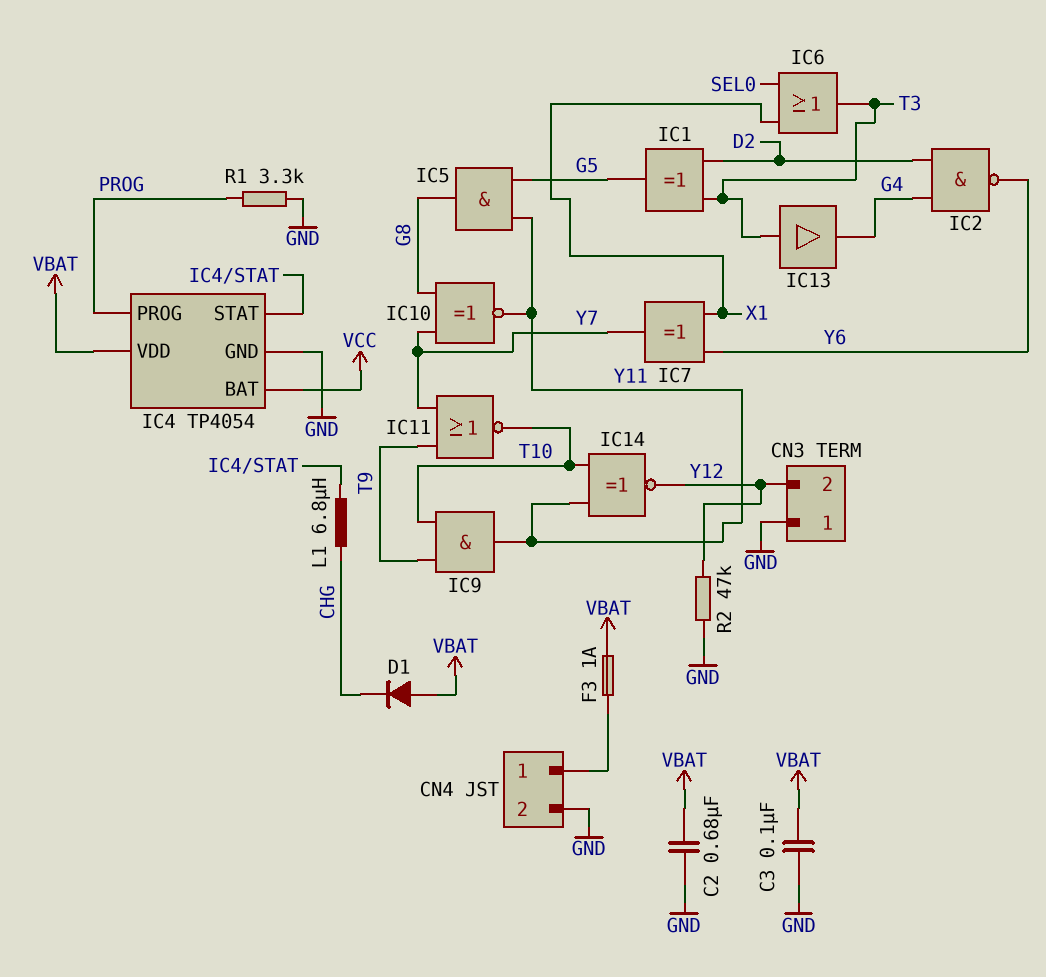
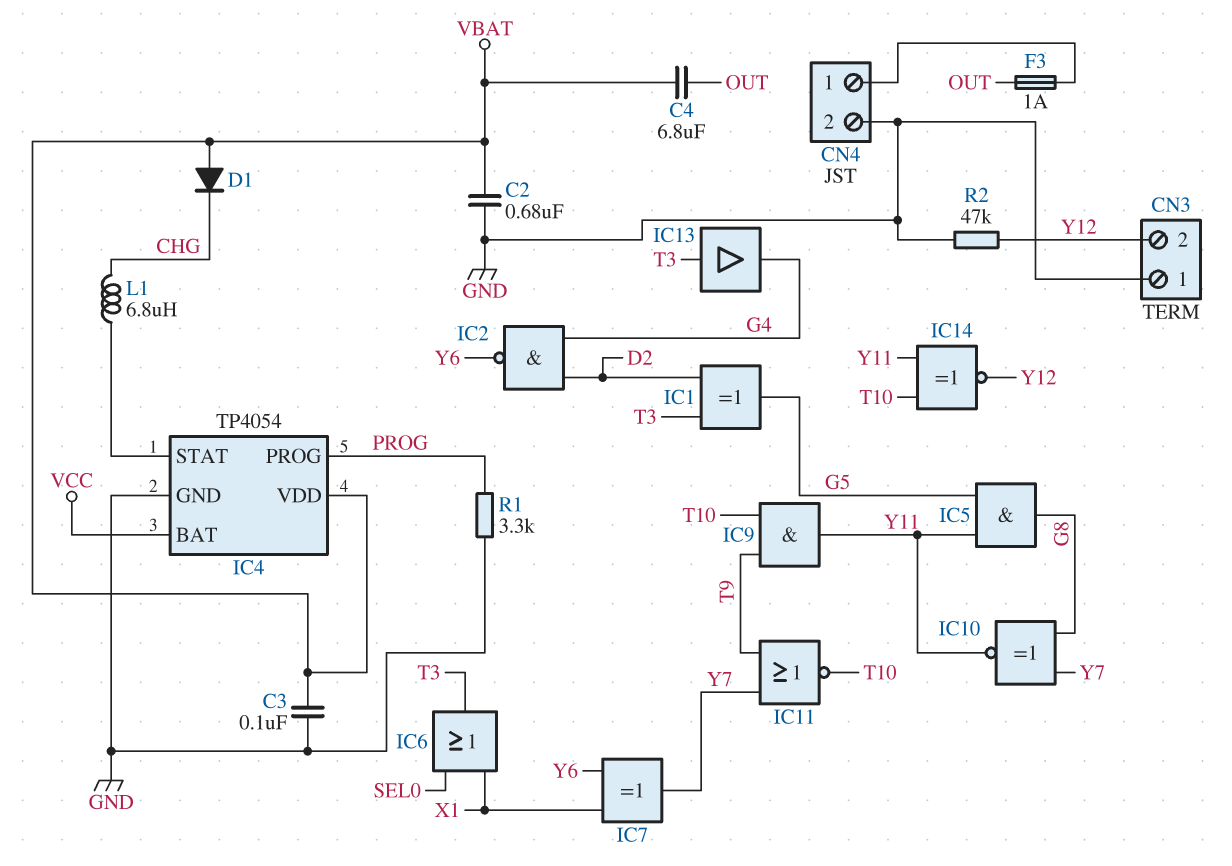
C4: none -> 6.8uF (OUT, VBAT)
F3: 1A (CN4/1, VBAT) -> 1A (CN4/1, OUT)

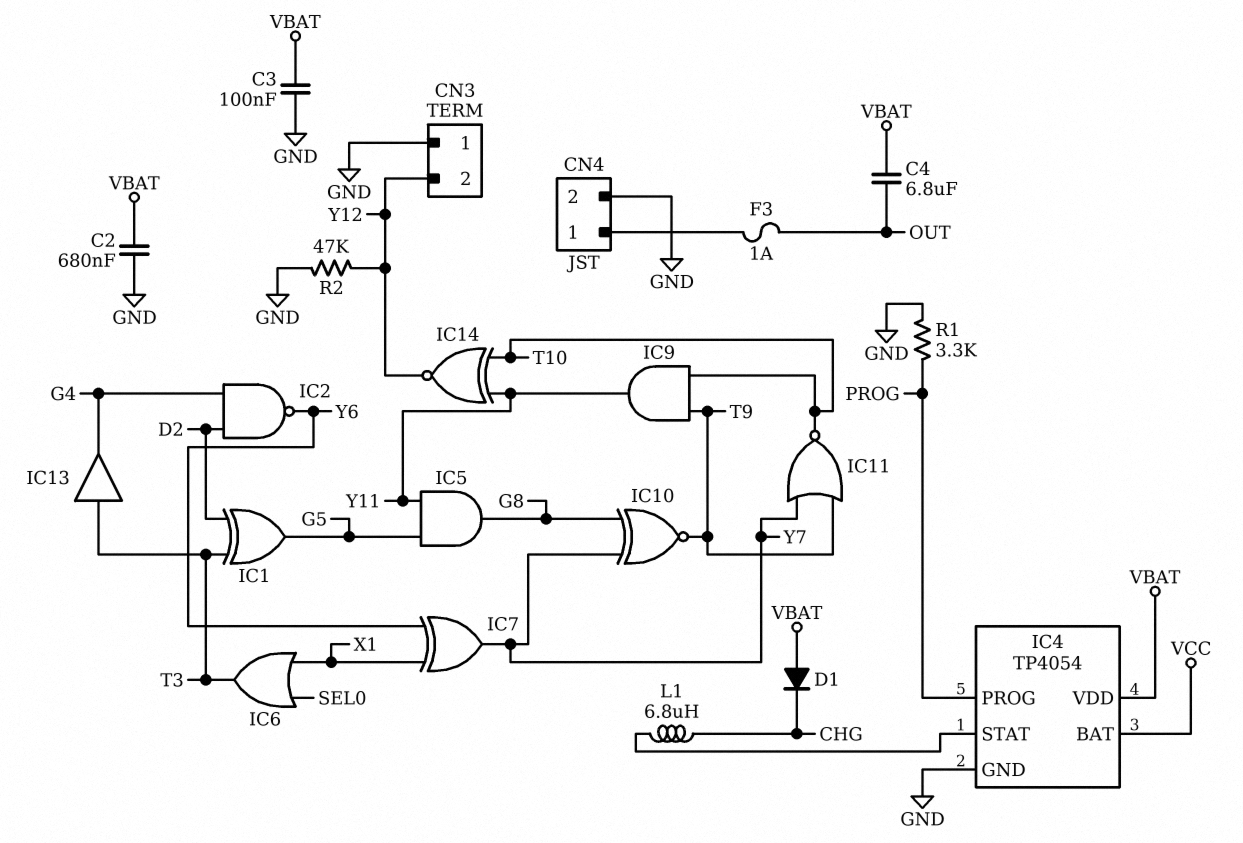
IC10: XNOR (in G8, in Y7, out Y11) -> XNOR (in G8, in Y7, out T9)

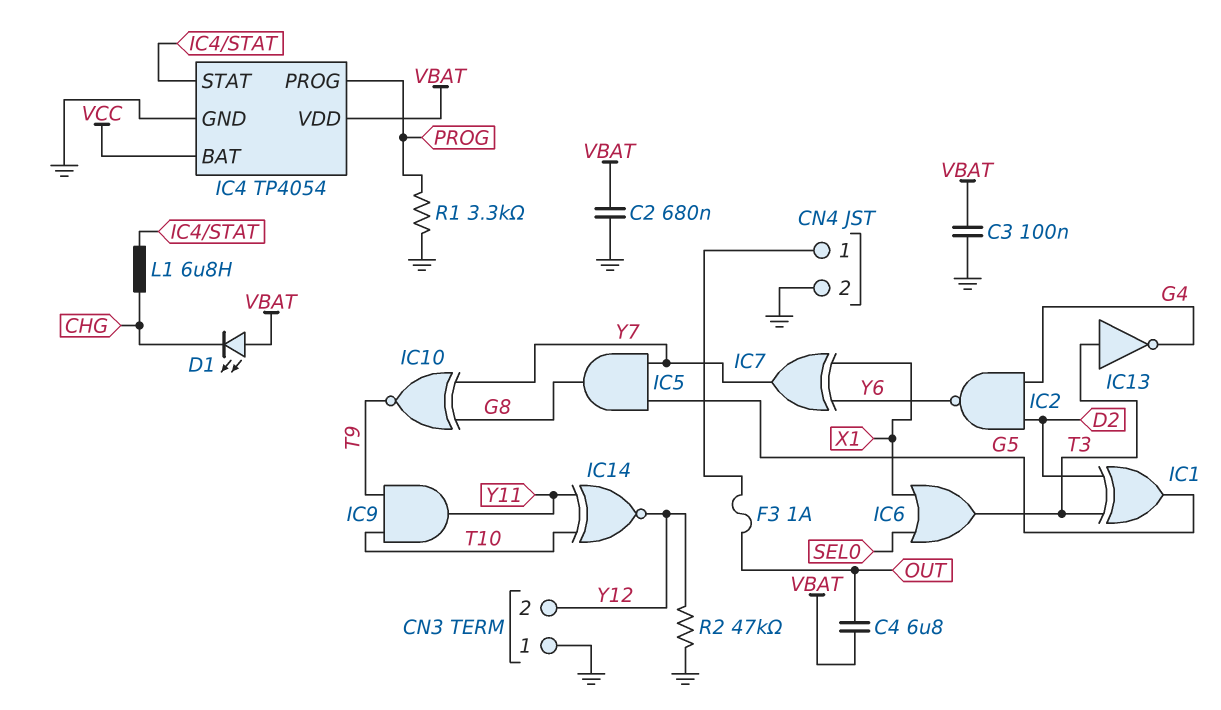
D1: diode (A VBAT, K CHG) -> LED (A VBAT, K CHG)
IC5: AND (in G5, in Y11, out G8) -> AND (in G5, in Y7, out G8)
IC11: NOR (in T9, in Y7, out T10) -> none
IC13: buffer (in T3, out G4) -> NOT (in T3, out G4)

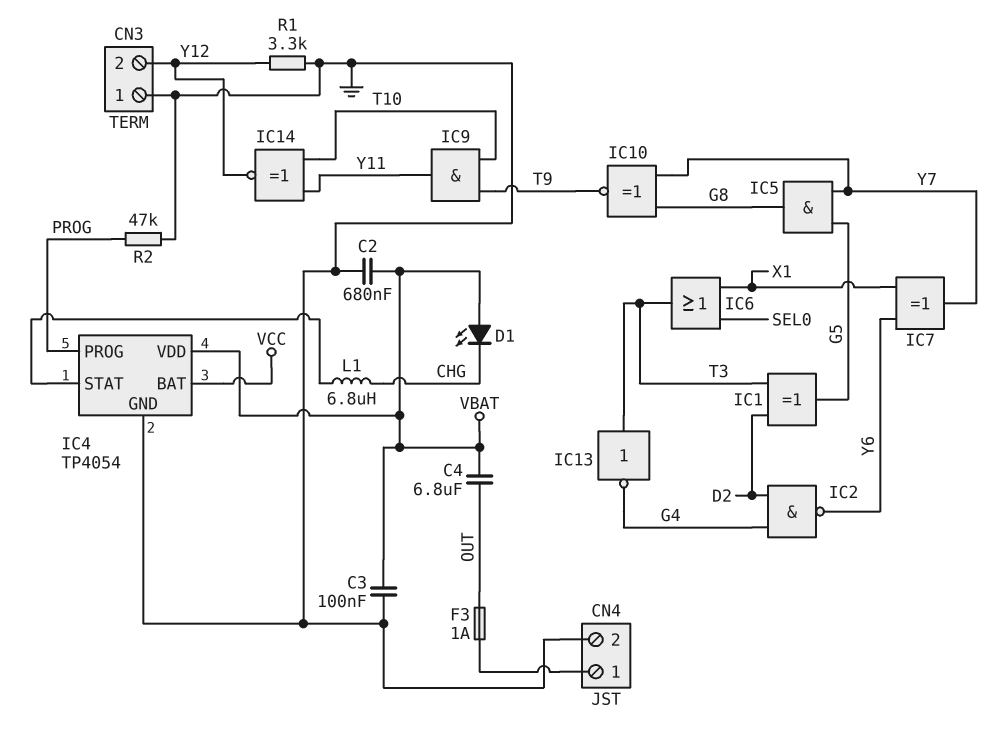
R1: 3.3k (GND, PROG) -> 3.3k (GND, Y12)
R2: 47k (GND, Y12) -> 47k (GND, PROG)

